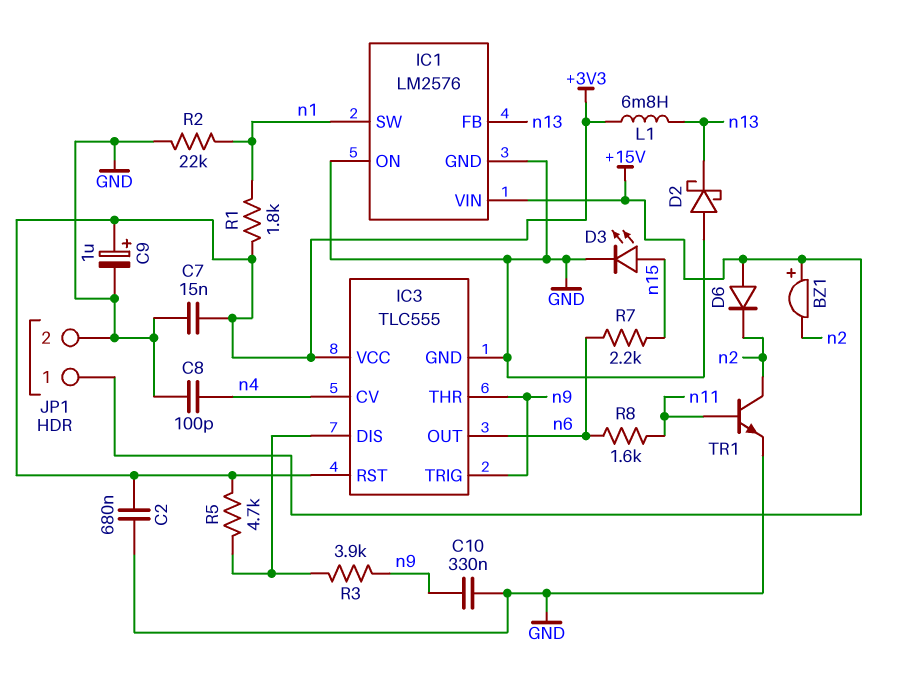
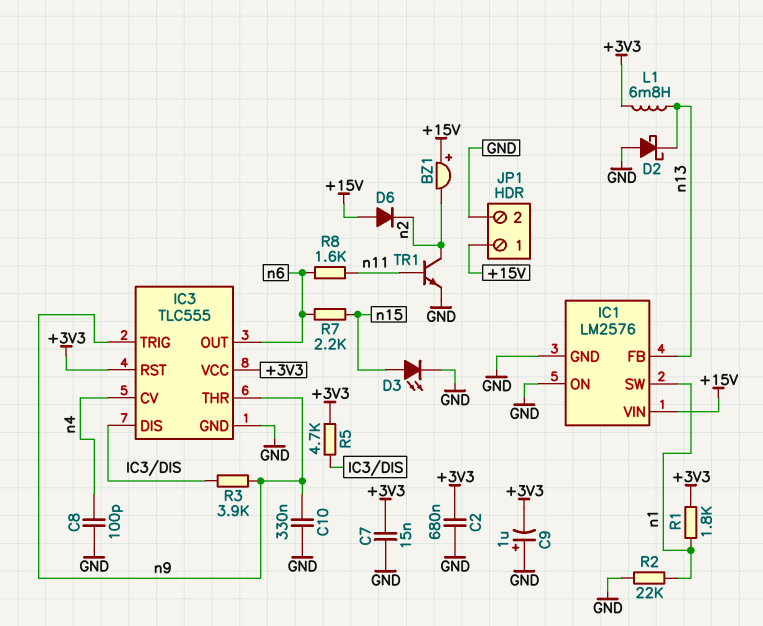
C9: 1uF (plus +3V3, minus GND) -> 1uF (plus GND, minus +3V3)

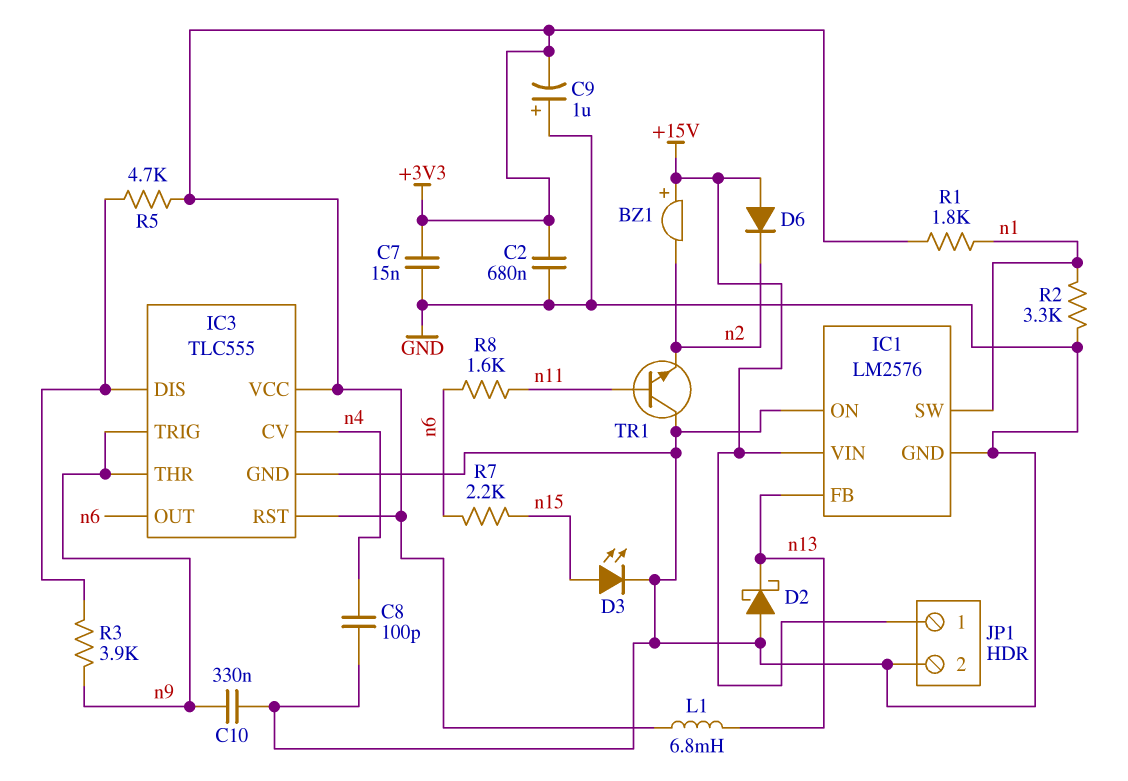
R2: 22k (GND, n1) -> 3.3k (GND, n1)
TR1: NPN (B n11, C n2, E GND) -> NPN (B n11, C GND, E n2)

